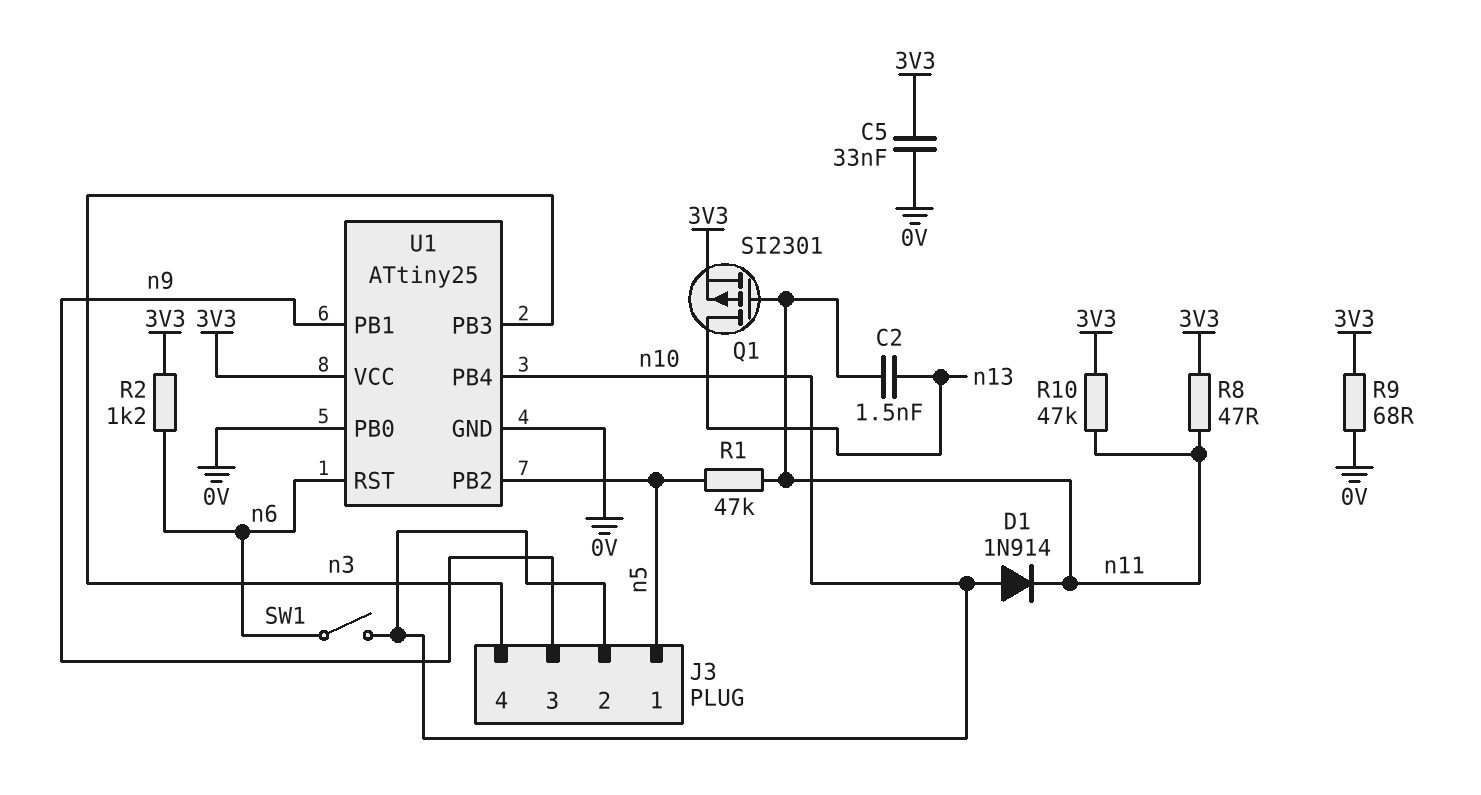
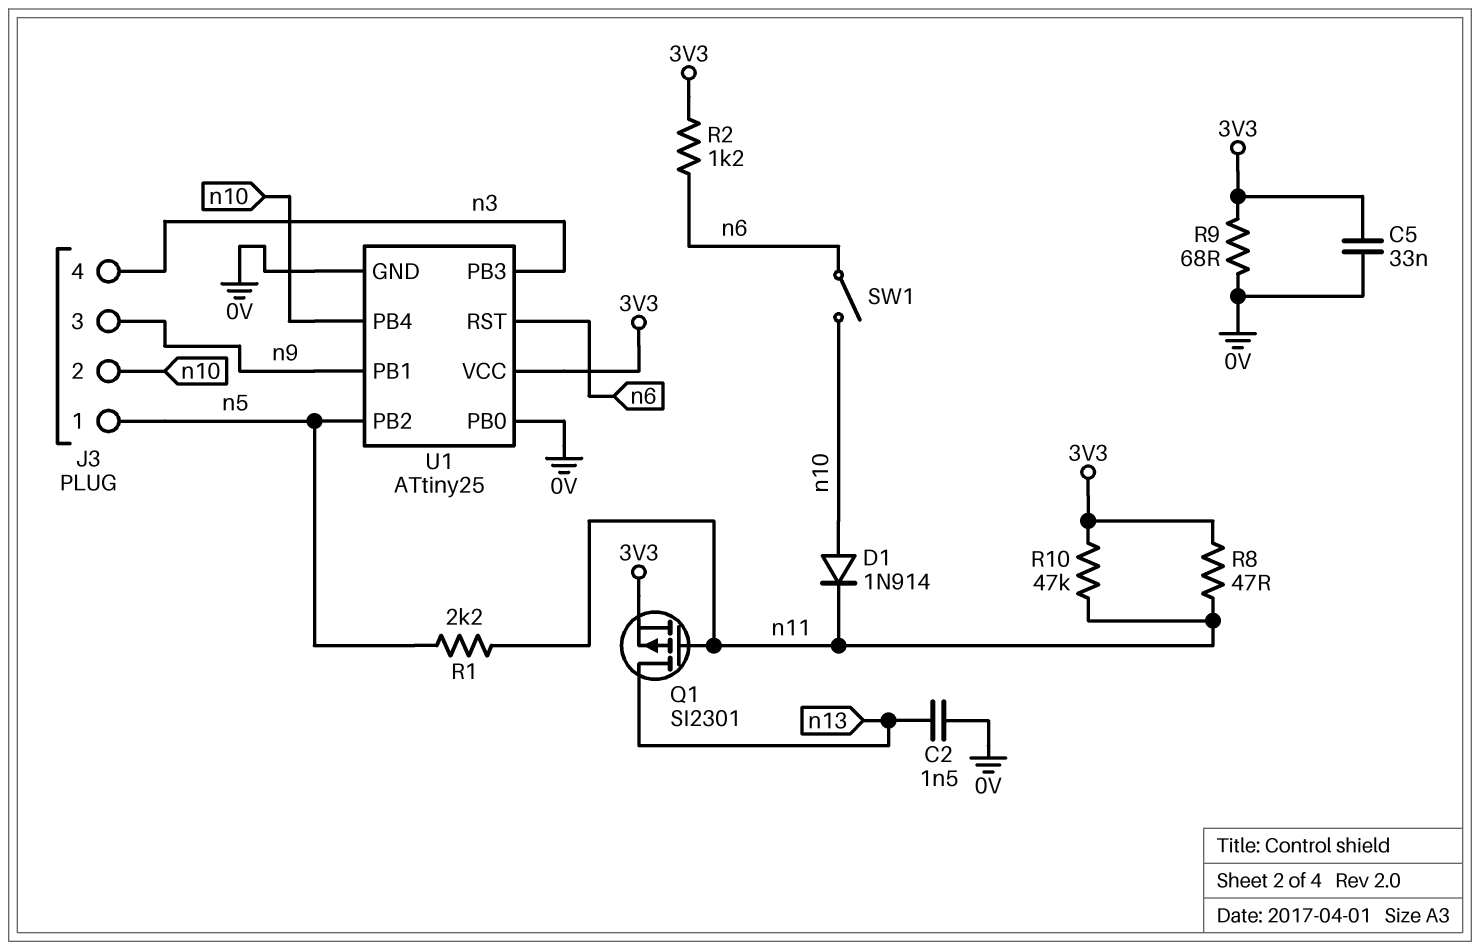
C2: 1.5nF (n11, n13) -> 1.5nF (0V, n13)
R1: 47k (n5, n11) -> 2.2k (n5, n11)

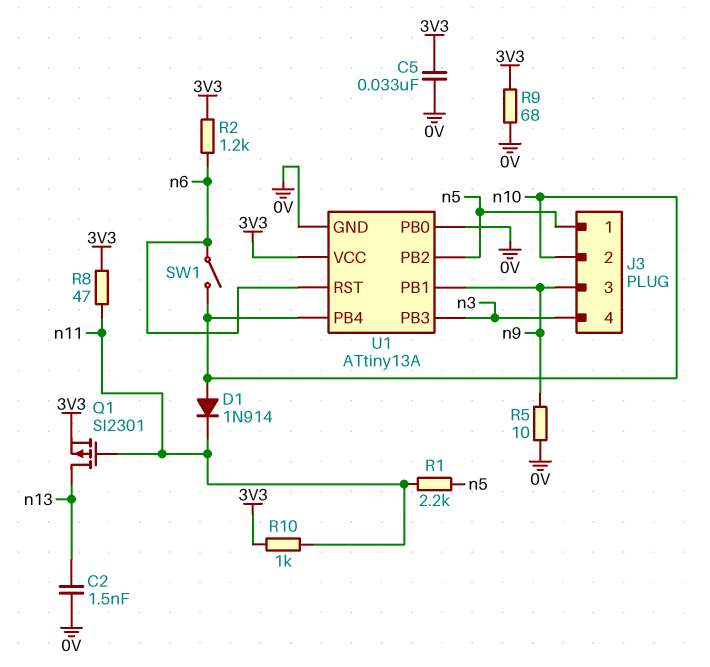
R5: none -> 10 (0V, n9)
R10: 47k (3V3, n11) -> 1k (3V3, n11)
U1: ATtiny25 -> ATtiny13A

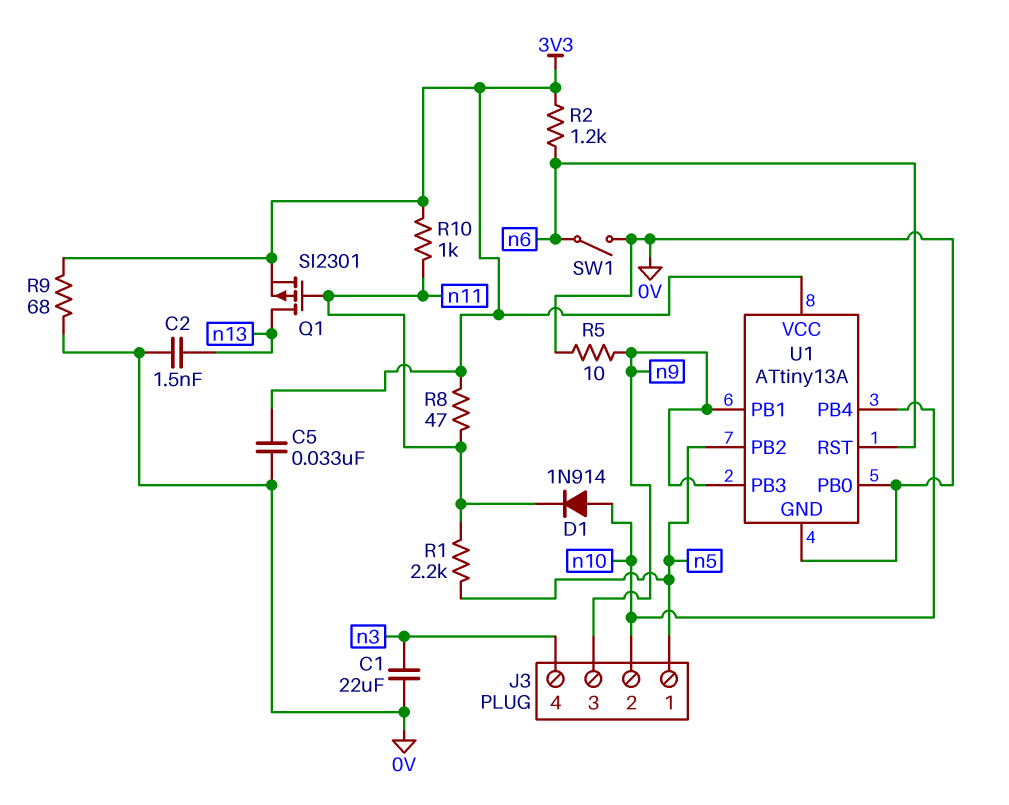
C1: none -> 22uF (0V, n3)
SW1: switch (n6, n10) -> switch (0V, n6)
U1 pin PB3: n3 -> n9

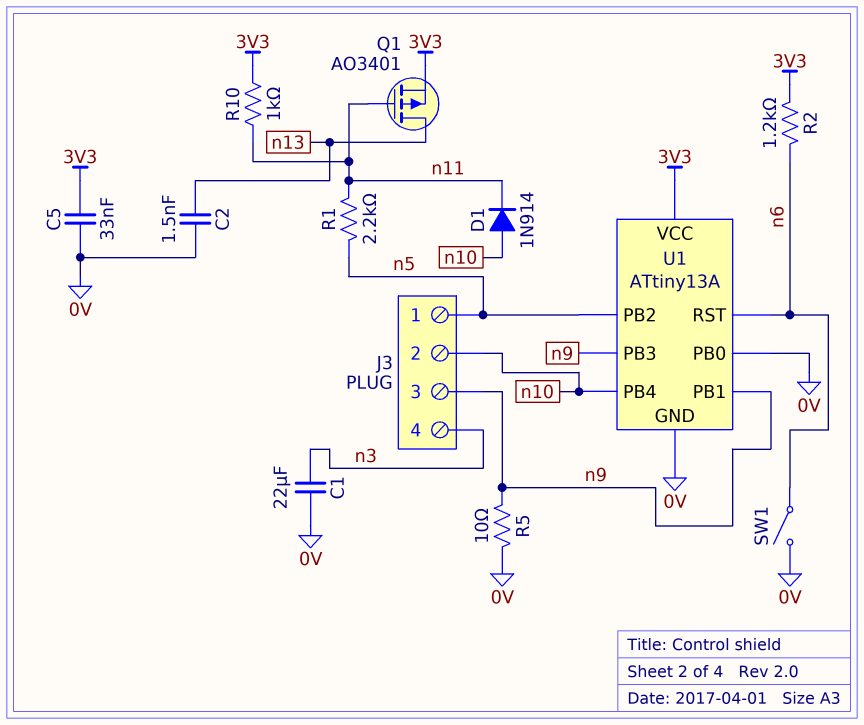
Q1: PMOS SI2301 (G n11, D n13, S 3V3) -> PMOS AO3401 (G n11, D n13, S 3V3)
R8: 47 (3V3, n11) -> none
R9: 68 (0V, 3V3) -> none

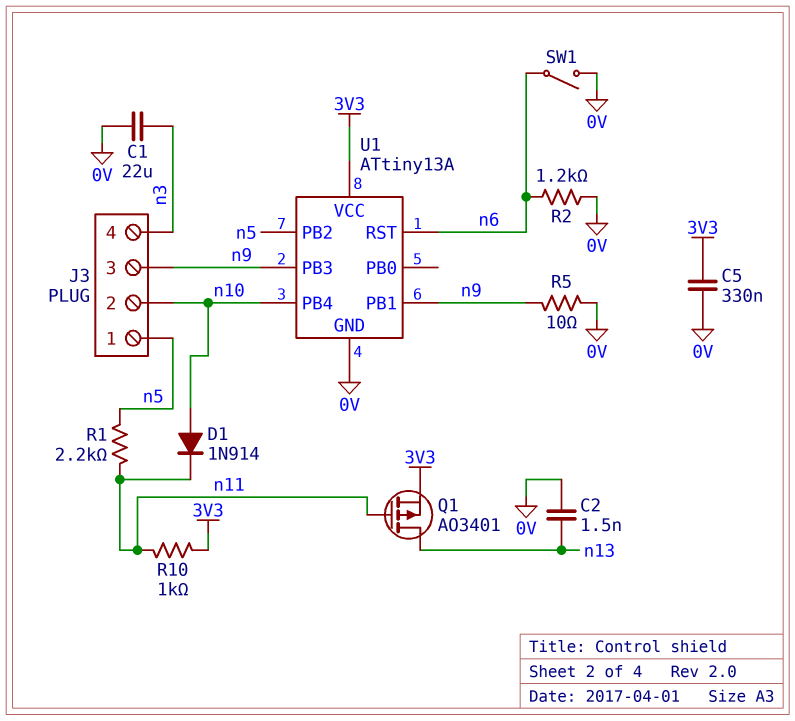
C5: 33nF (0V, 3V3) -> 330nF (0V, 3V3)
R2: 1.2k (3V3, n6) -> 1.2k (0V, n6)
U1 pin PB0: 0V -> none

